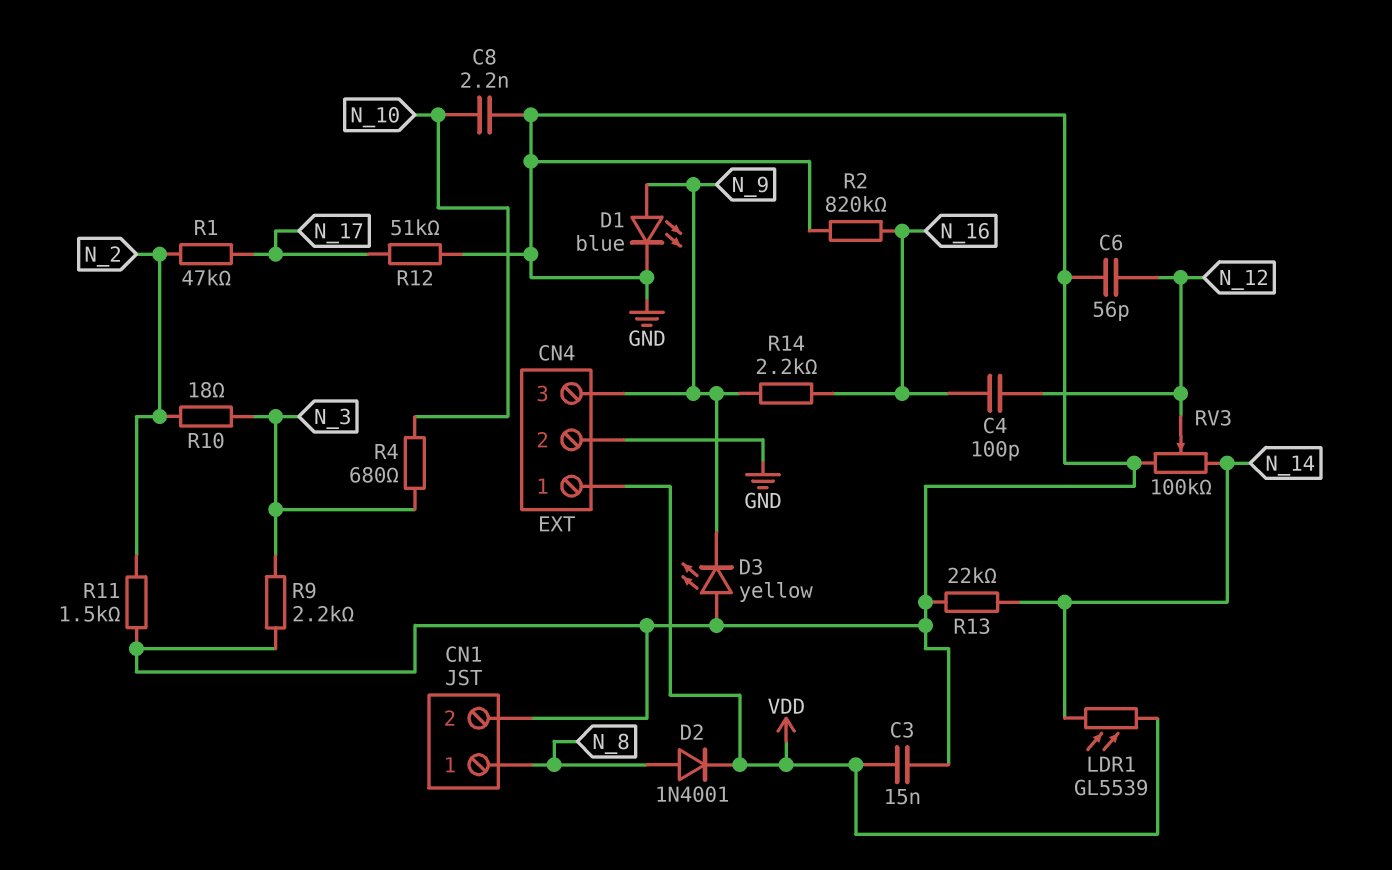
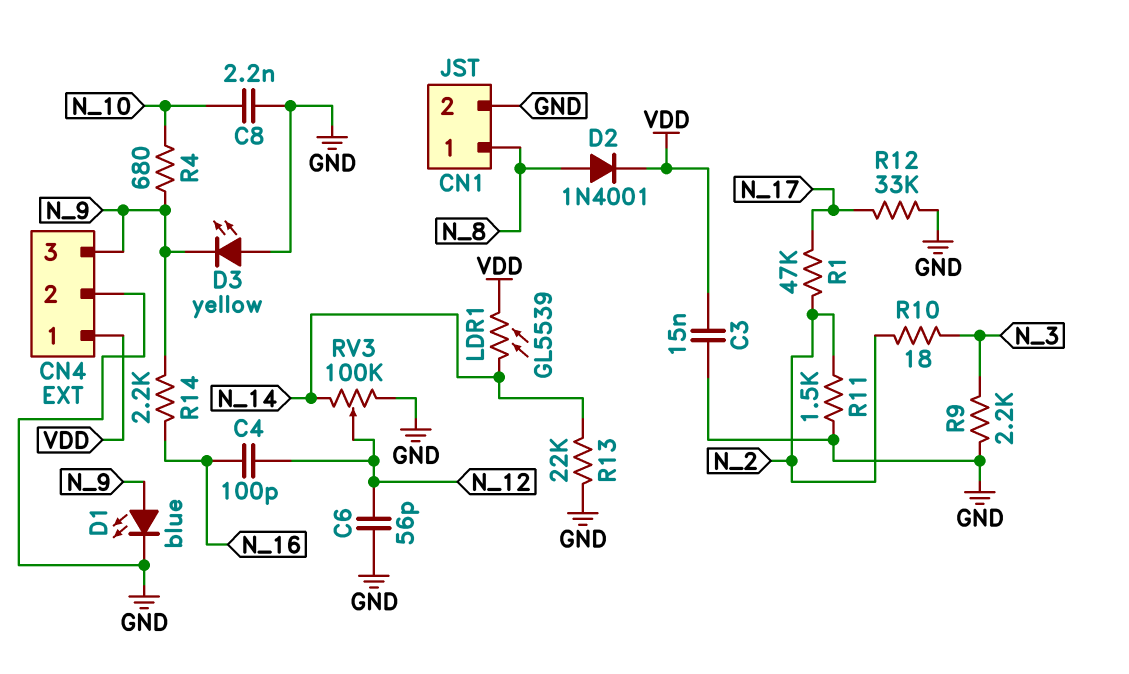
R2: 820k (GND, N_16) -> none
R4: 680 (N_3, N_10) -> 680 (N_9, N_10)
R12: 51k (GND, N_17) -> 33k (GND, N_17)

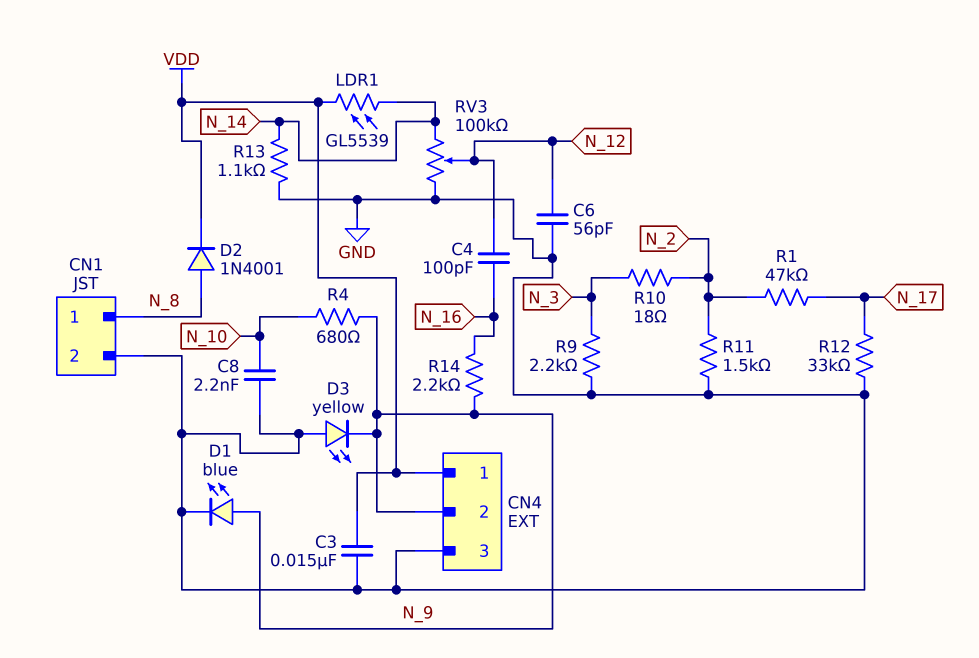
CN4 pin 2: GND -> N_9
CN4 pin 3: N_9 -> GND
R13: 22k (GND, N_14) -> 1.1k (GND, N_14)

